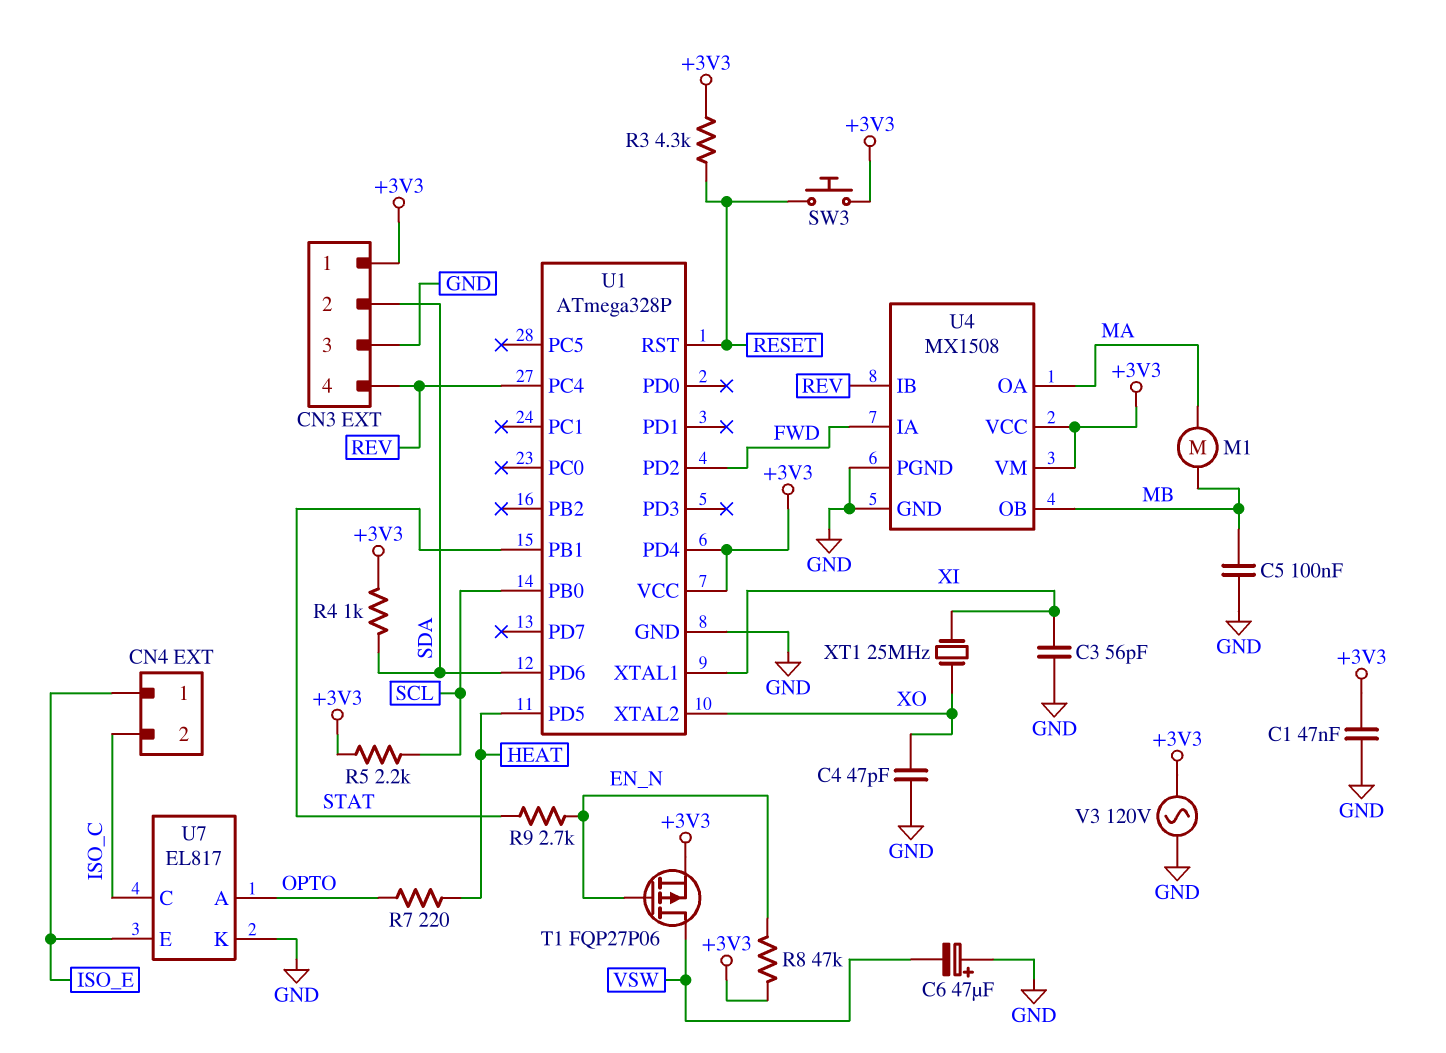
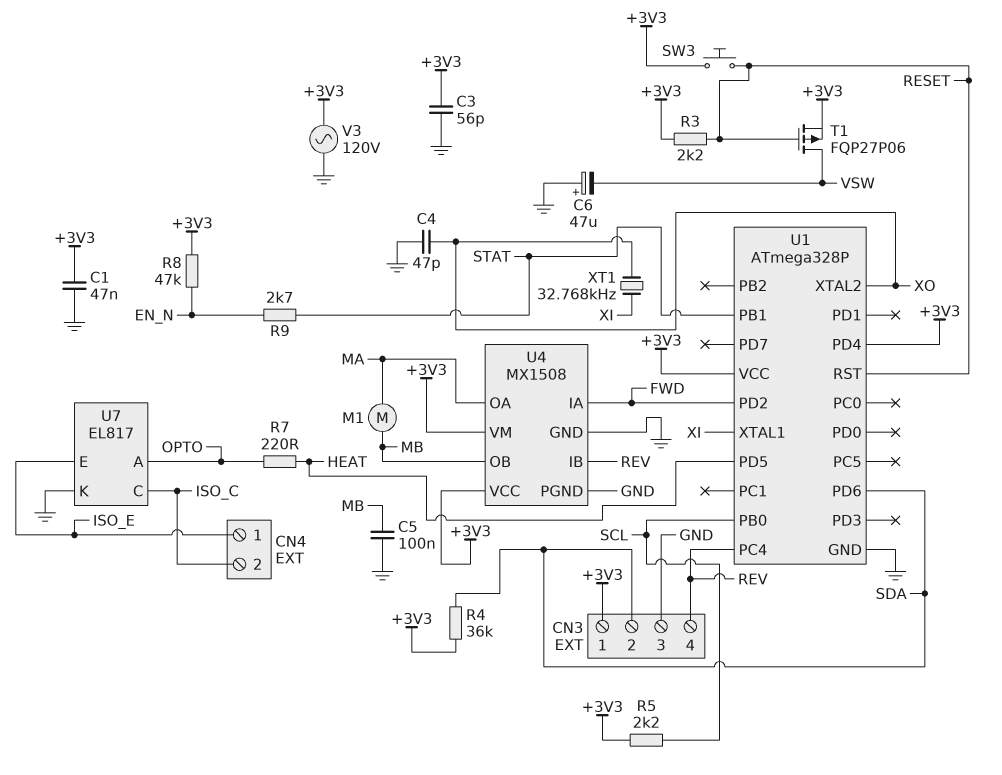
C3: 56pF (GND, XI) -> 56pF (+3V3, GND)
R3: 4.3k (+3V3, RESET) -> 2.2k (+3V3, RESET)
R4: 1k (+3V3, SDA) -> 36k (+3V3, SDA)
T1: PMOS FQP27P06 (G EN_N, D VSW, S +3V3) -> PMOS FQP27P06 (G RESET, D VSW, S +3V3)
XT1: 25MHz (XI, XO) -> 32.768kHz (XI, XO)

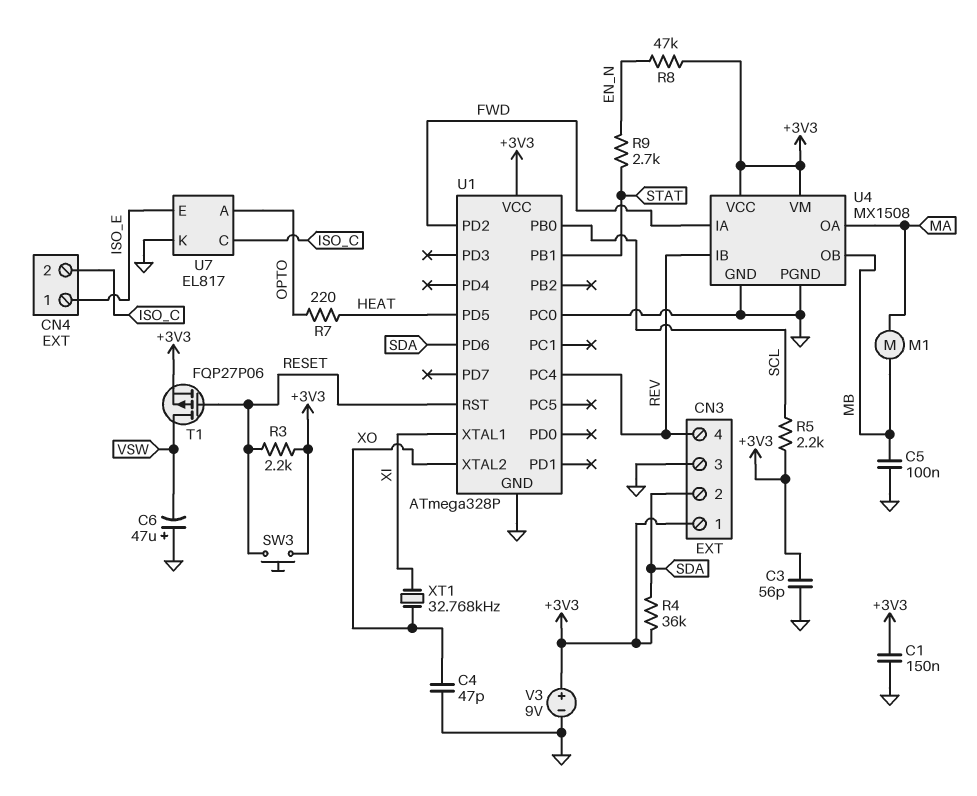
C1: 47nF (+3V3, GND) -> 150nF (+3V3, GND)
U1 pin PC0: none -> GND
U1 pin PD4: +3V3 -> none
V3: AC 120V (+3V3, GND) -> 9V (plus +3V3, minus GND)

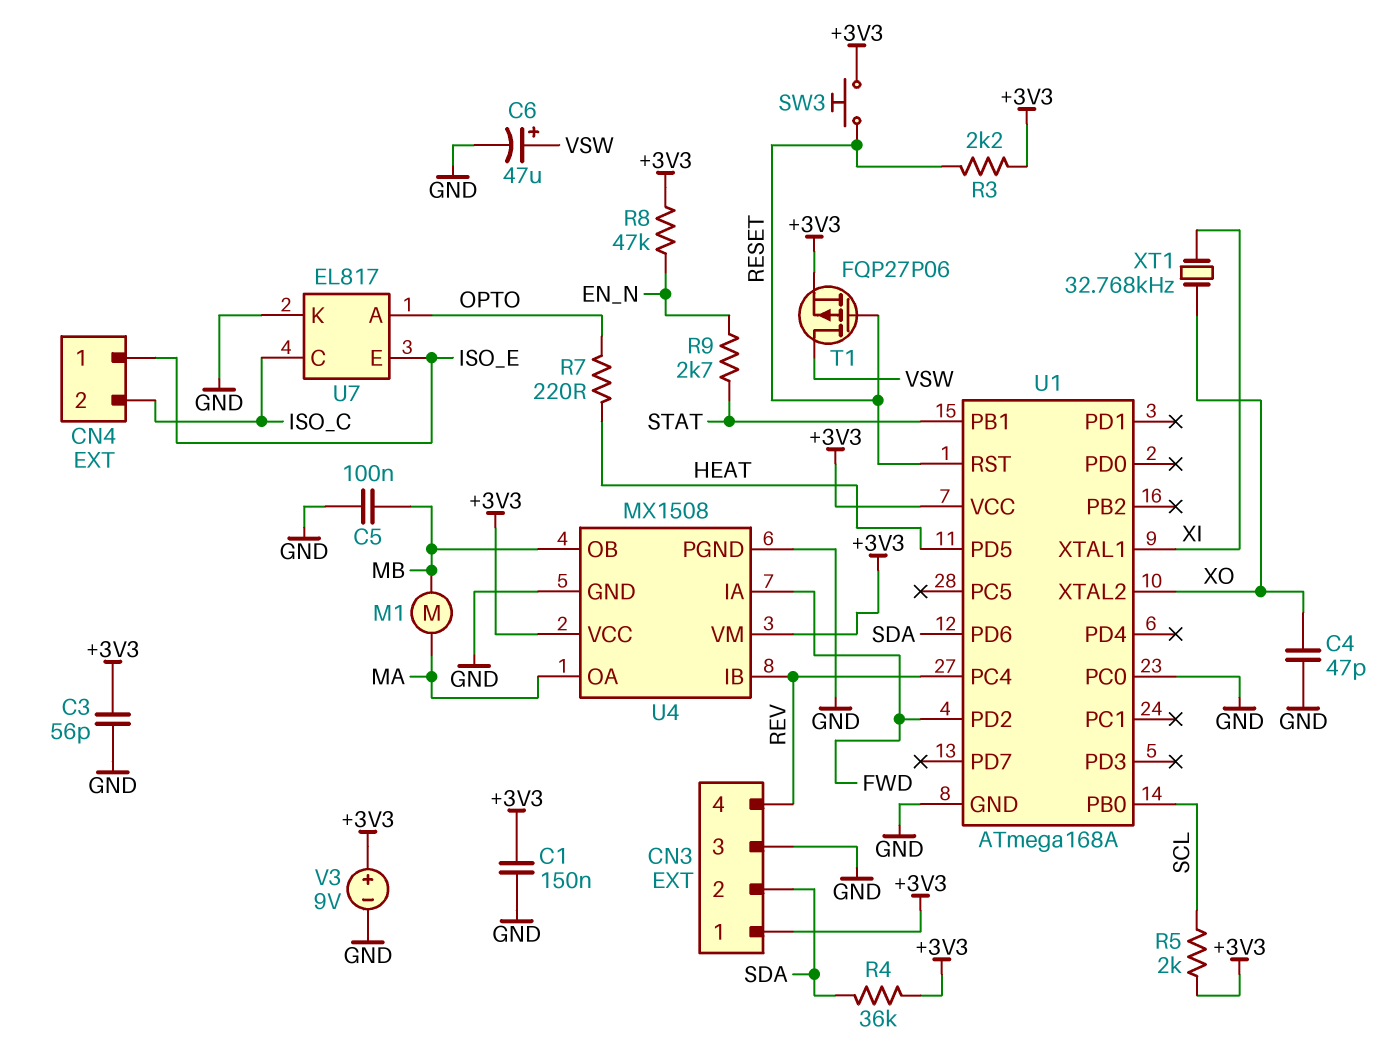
C6: 47uF (plus GND, minus VSW) -> 47uF (plus VSW, minus GND)
R5: 2.2k (+3V3, SCL) -> 2k (+3V3, SCL)
U1: ATmega328P -> ATmega168A

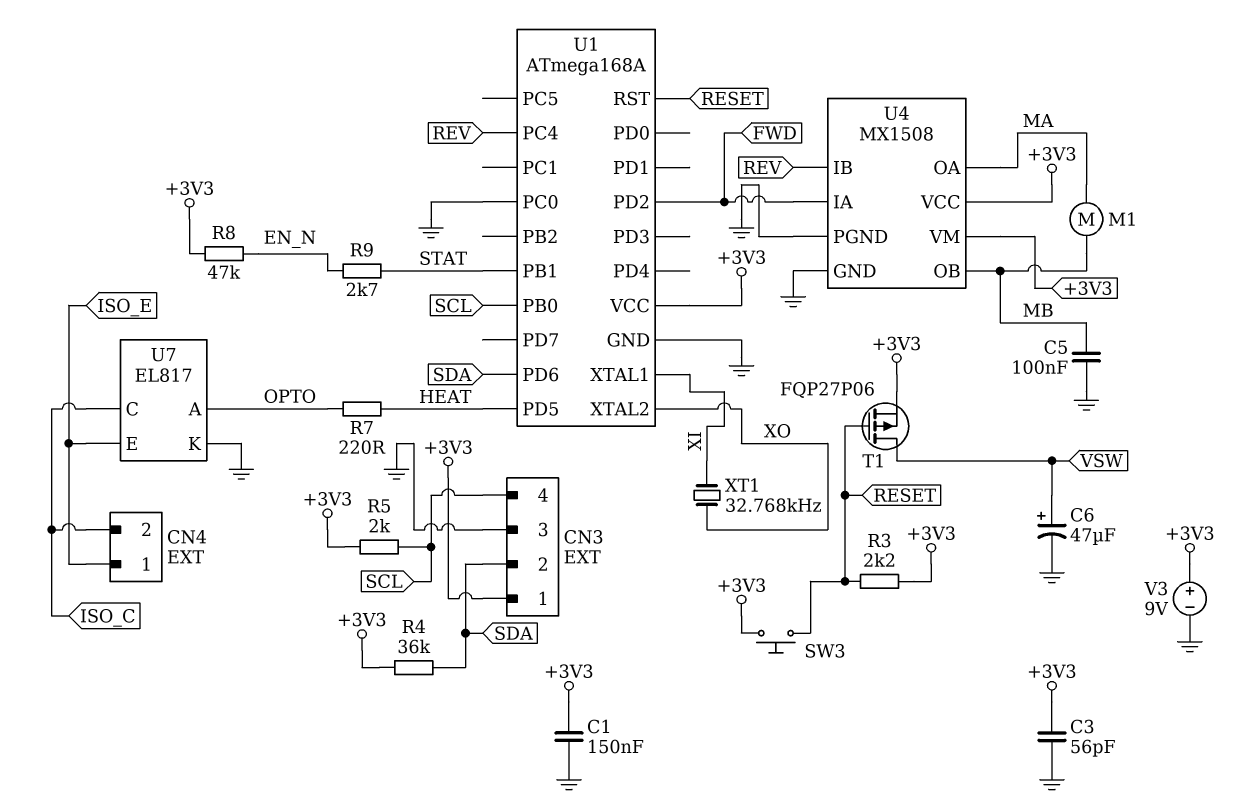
C4: 47pF (GND, XO) -> none
CN3 pin 4: REV -> SCL

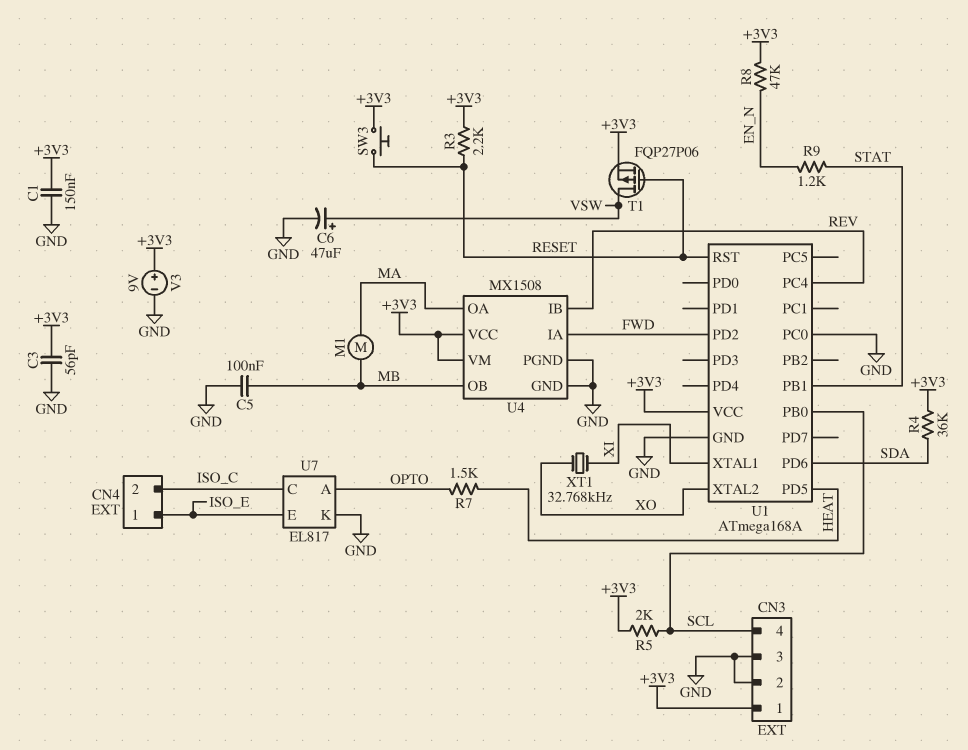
CN3 pin 2: SDA -> GND
R7: 220 (HEAT, OPTO) -> 1.5k (HEAT, OPTO)
R9: 2.7k (EN_N, STAT) -> 1.2k (EN_N, STAT)

